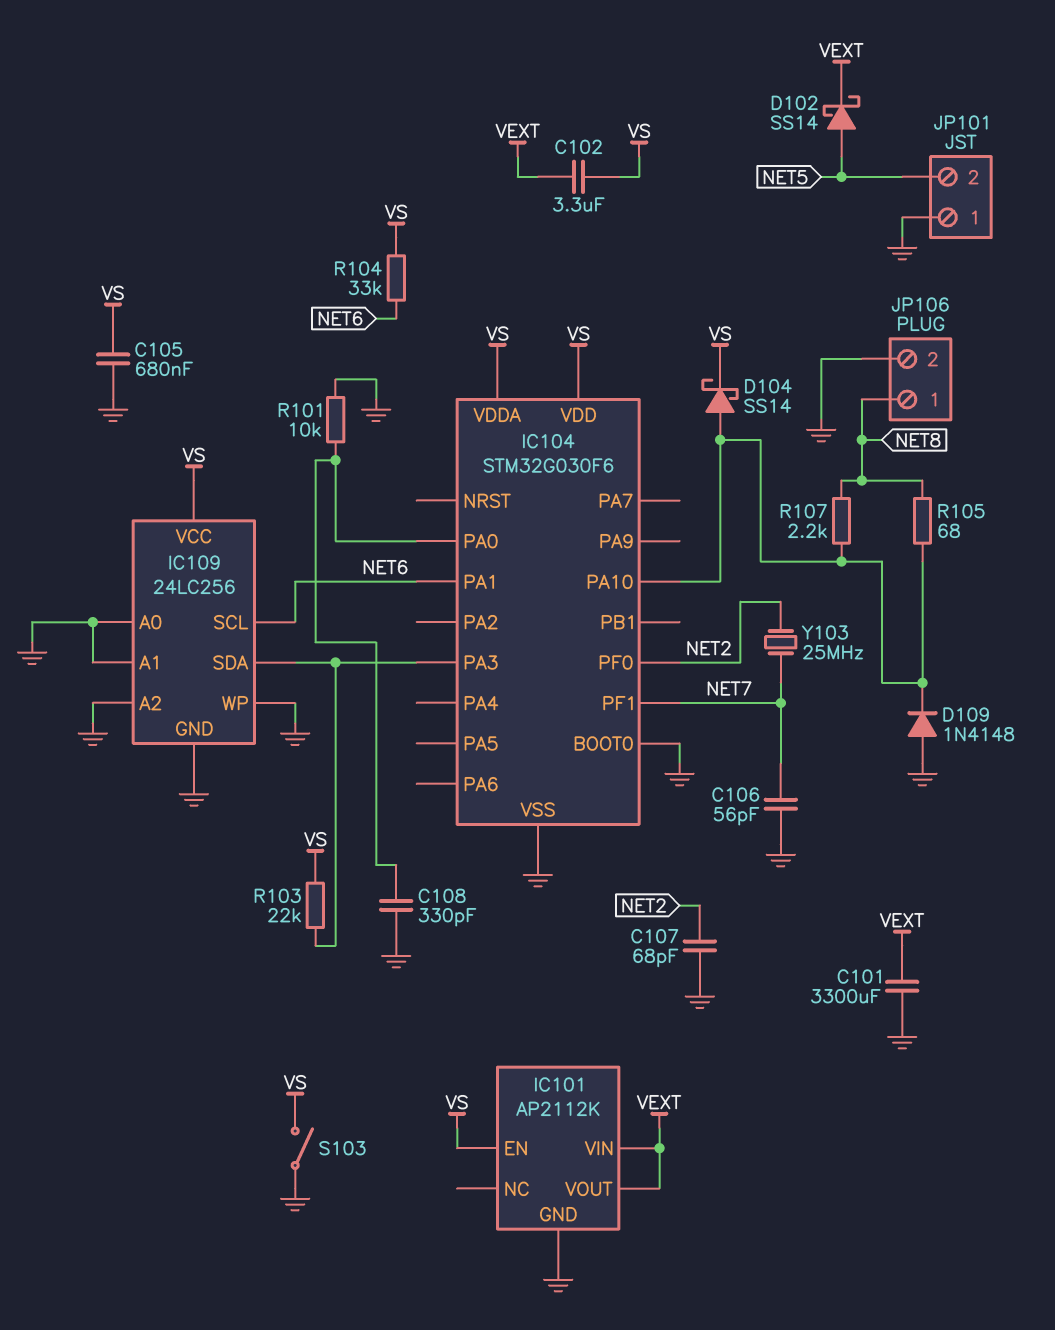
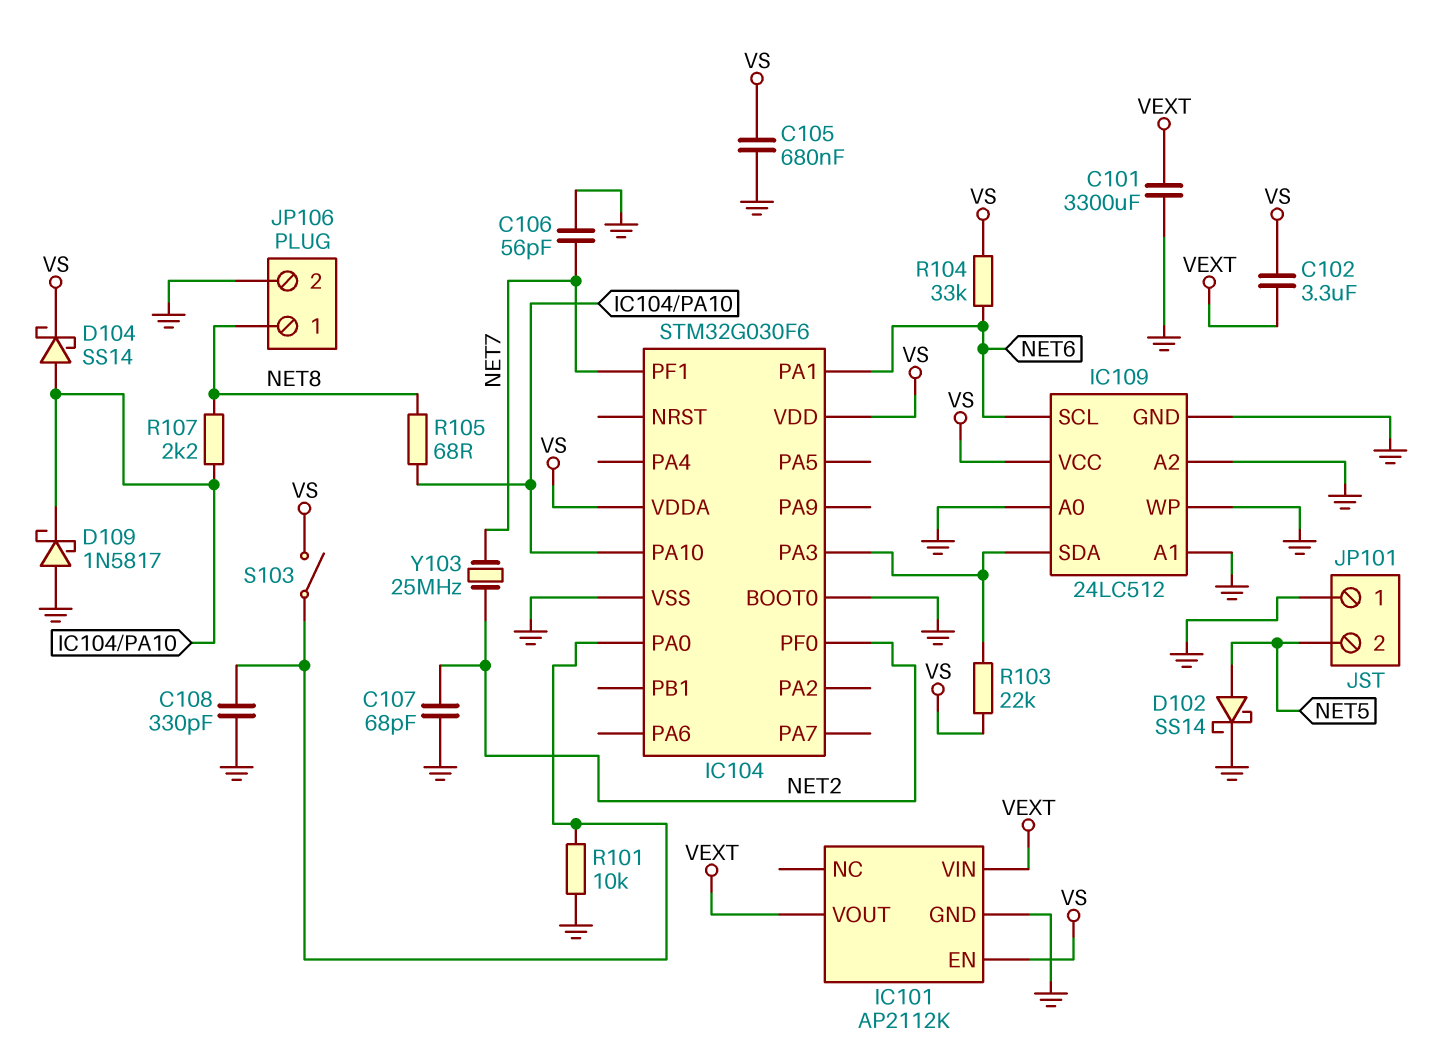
D102: schottky SS14 (A NET5, K VEXT) -> schottky SS14 (A NET5, K GND)
D109: diode 1N4148 (A GND, K IC104/PA10) -> schottky 1N5817 (A GND, K IC104/PA10)
IC109: 24LC256 -> 24LC512
S103: switch (GND, VS) -> switch (IC104/PA0, VS)

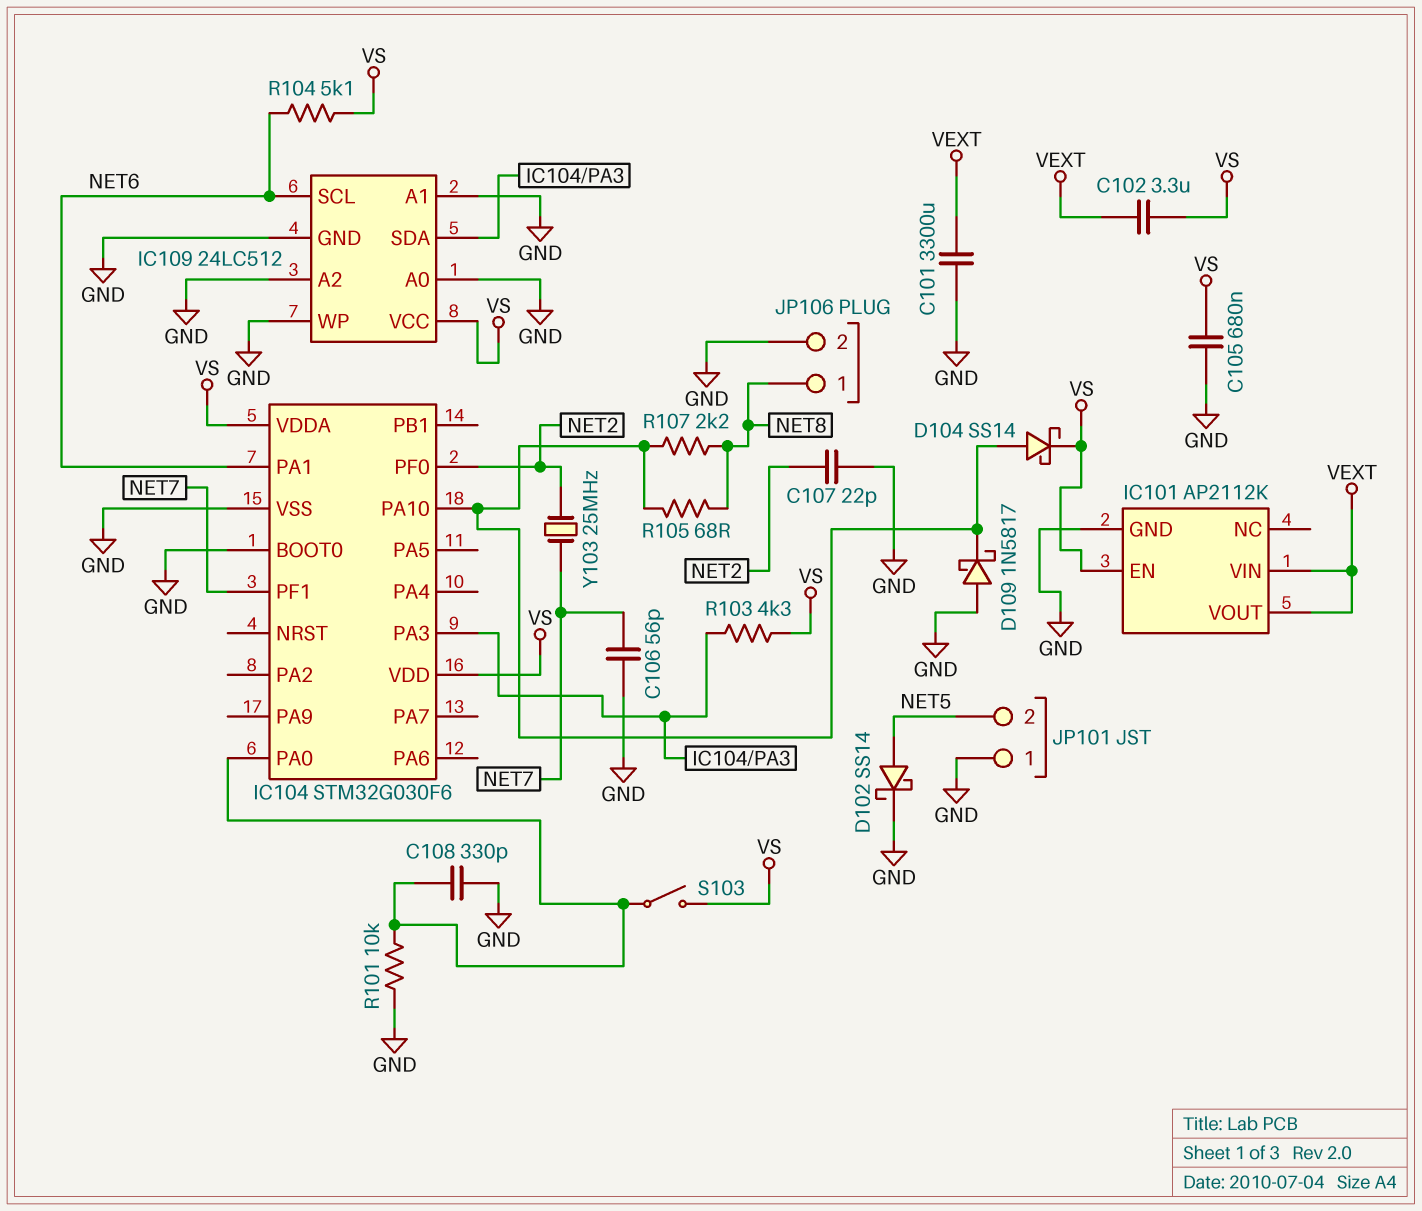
C107: 68pF (GND, NET2) -> 22pF (GND, NET2)
R103: 22k (IC104/PA3, VS) -> 4.3k (IC104/PA3, VS)
R104: 33k (NET6, VS) -> 5.1k (NET6, VS)

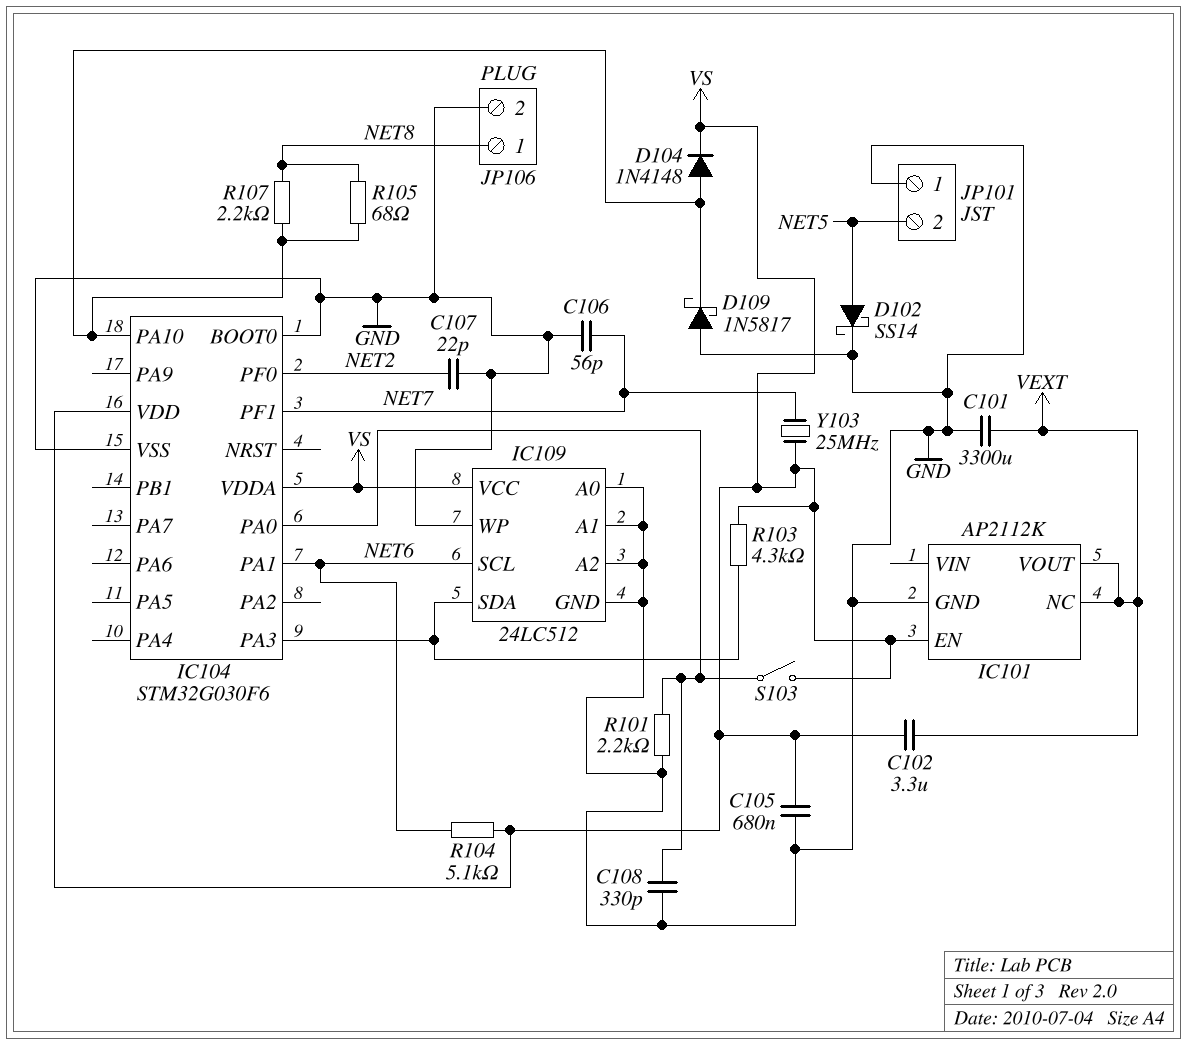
D104: schottky SS14 (A IC104/PA10, K VS) -> diode 1N4148 (A IC104/PA10, K VS)
IC101 pin NC: none -> VEXT
IC101 pin VIN: VEXT -> none
R101: 10k (GND, IC104/PA0) -> 2.2k (GND, IC104/PA0)
Y103: 25MHz (NET2, NET7) -> 25MHz (NET7, VS)

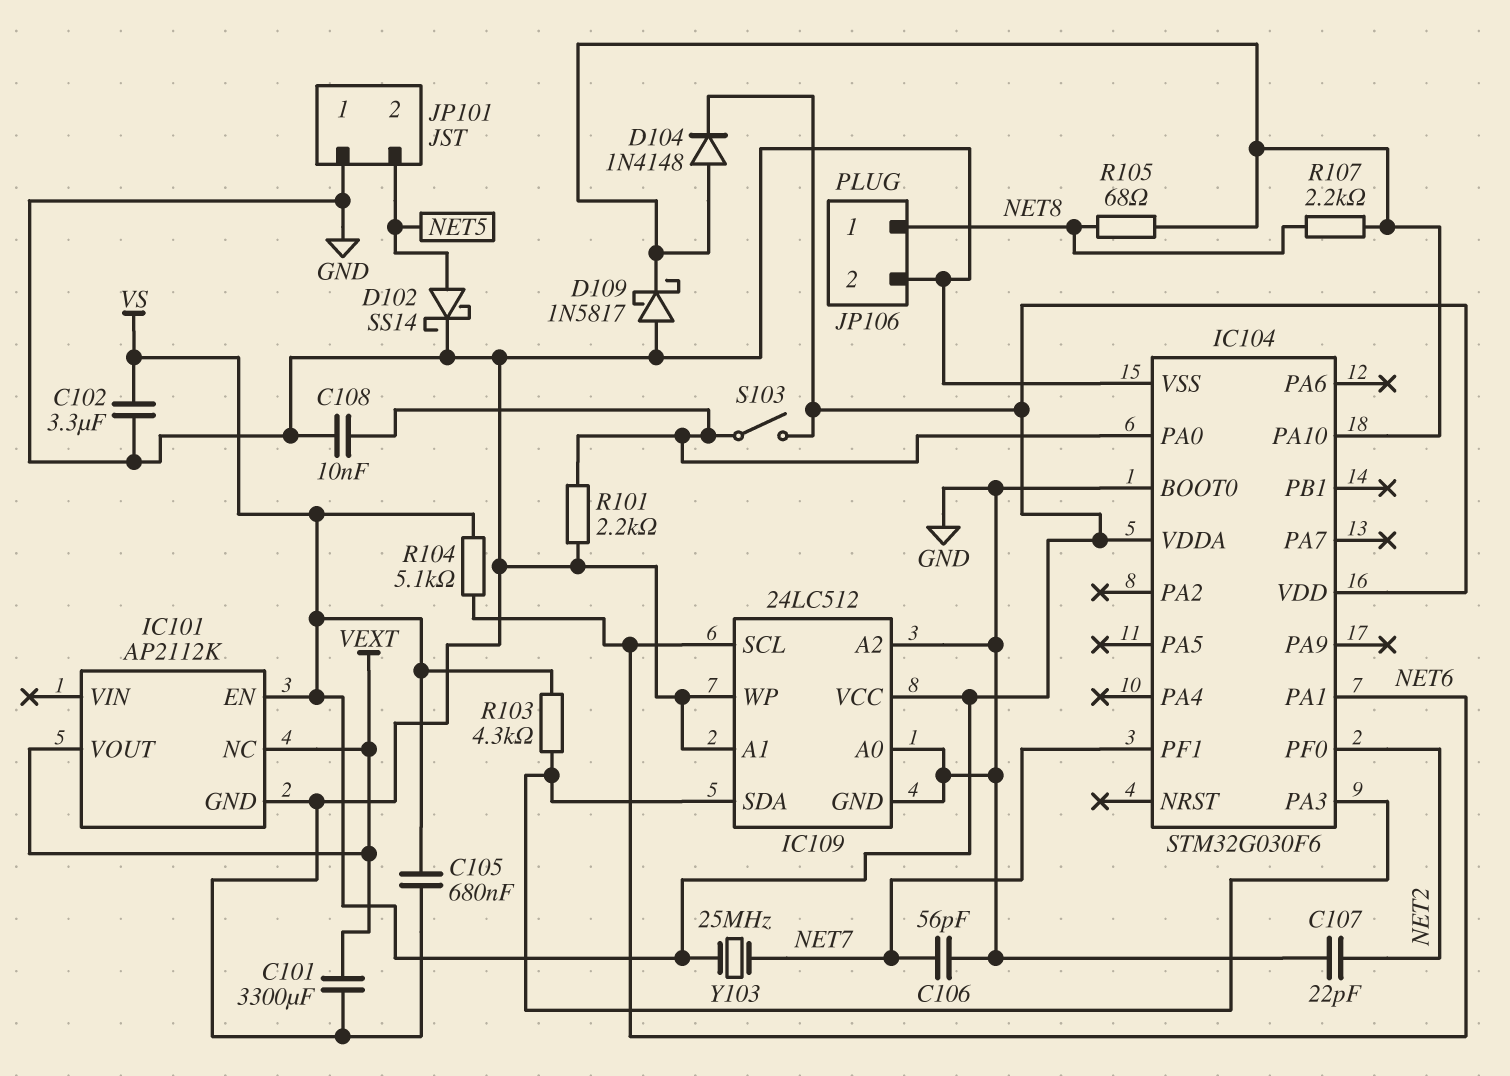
C102: 3.3uF (VEXT, VS) -> 3.3uF (GND, VS)
C108: 330pF (GND, IC104/PA0) -> 10nF (GND, IC104/PA0)

